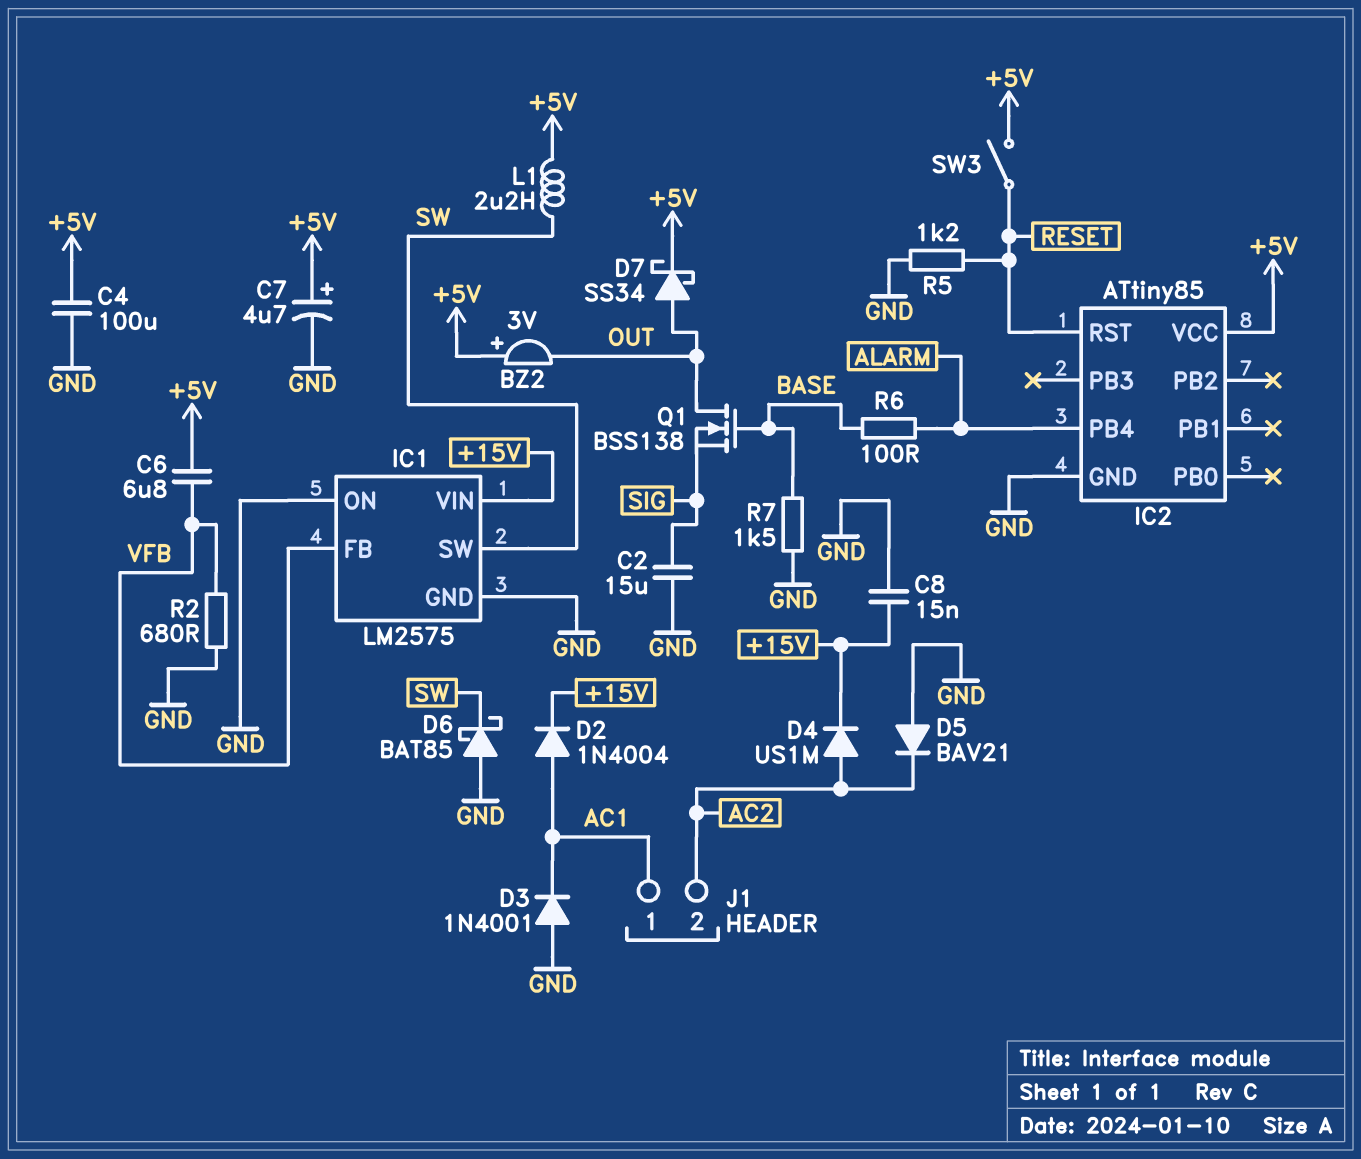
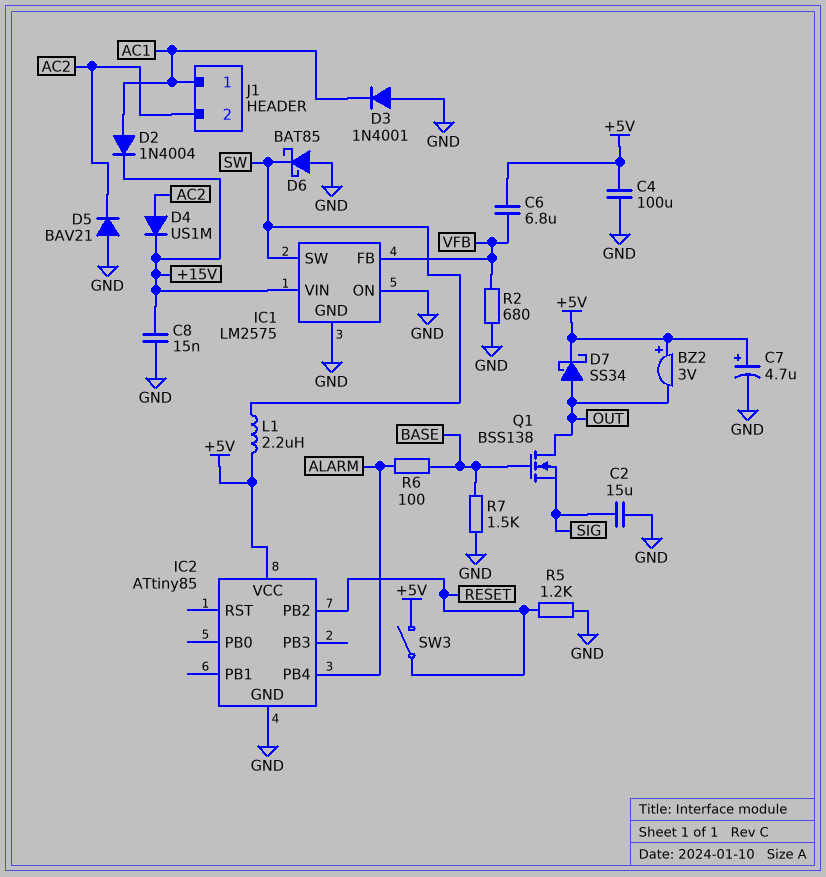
IC2 pin PB2: none -> RESET
IC2 pin RST: RESET -> none

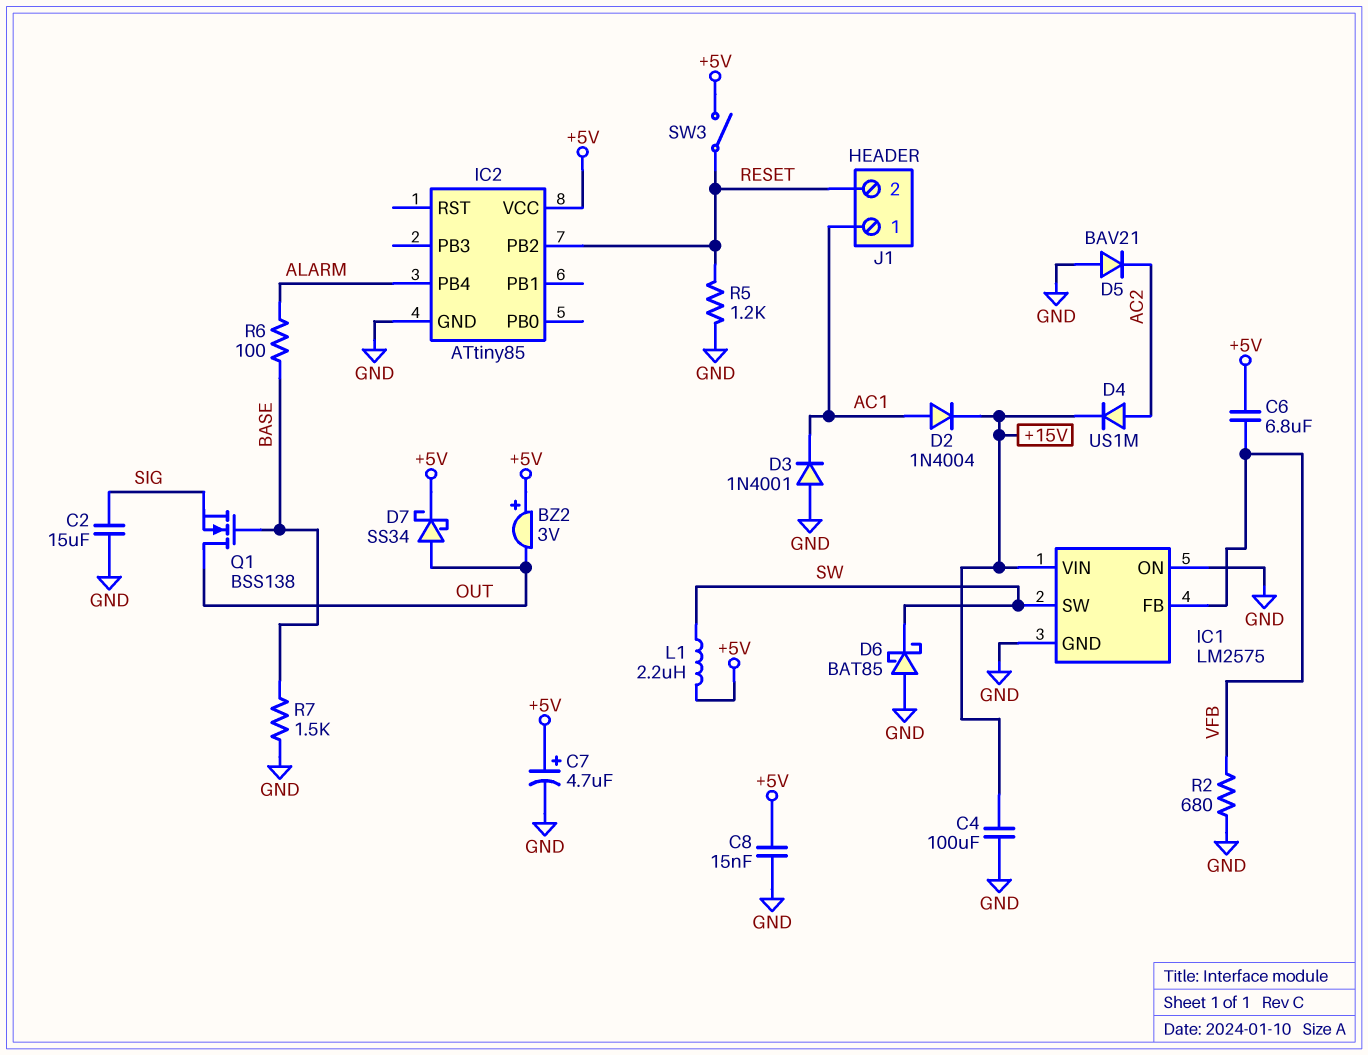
C4: 100uF (+5V, GND) -> 100uF (+15V, GND)
C8: 15nF (+15V, GND) -> 15nF (+5V, GND)
J1 pin 2: AC2 -> RESET

